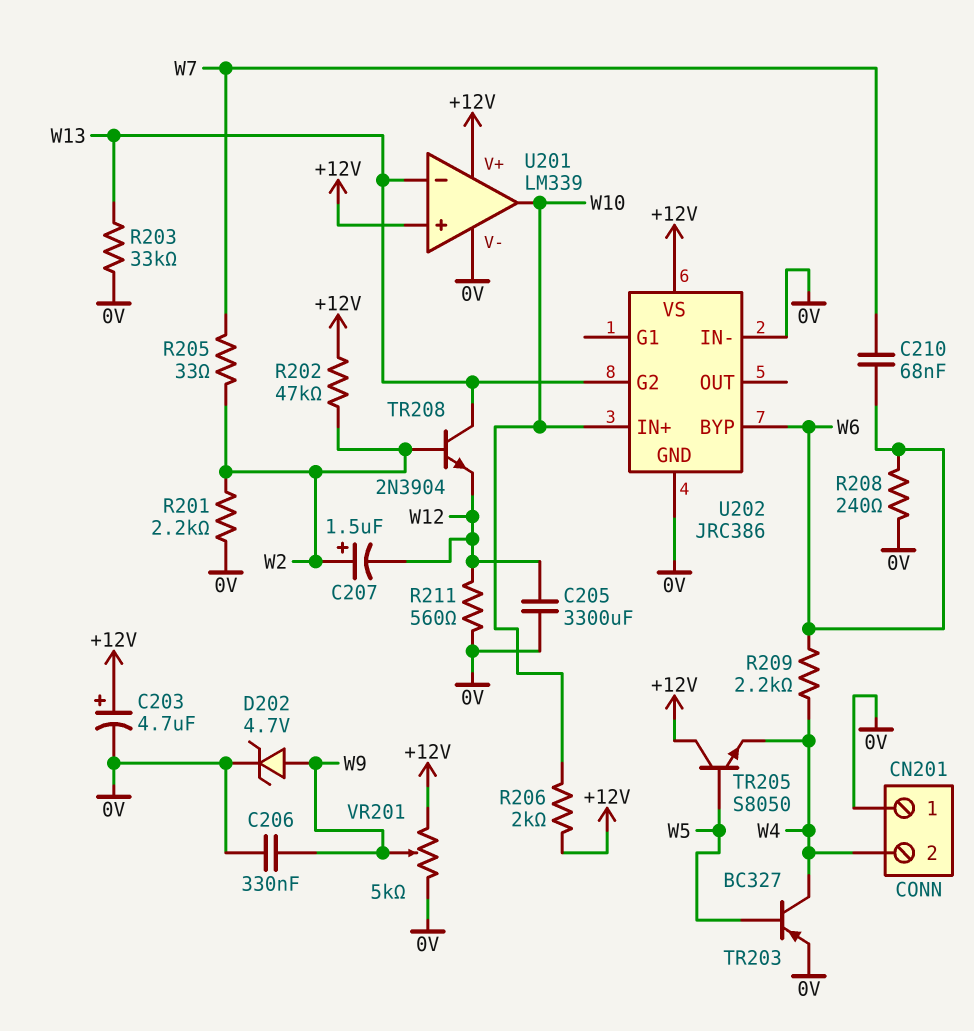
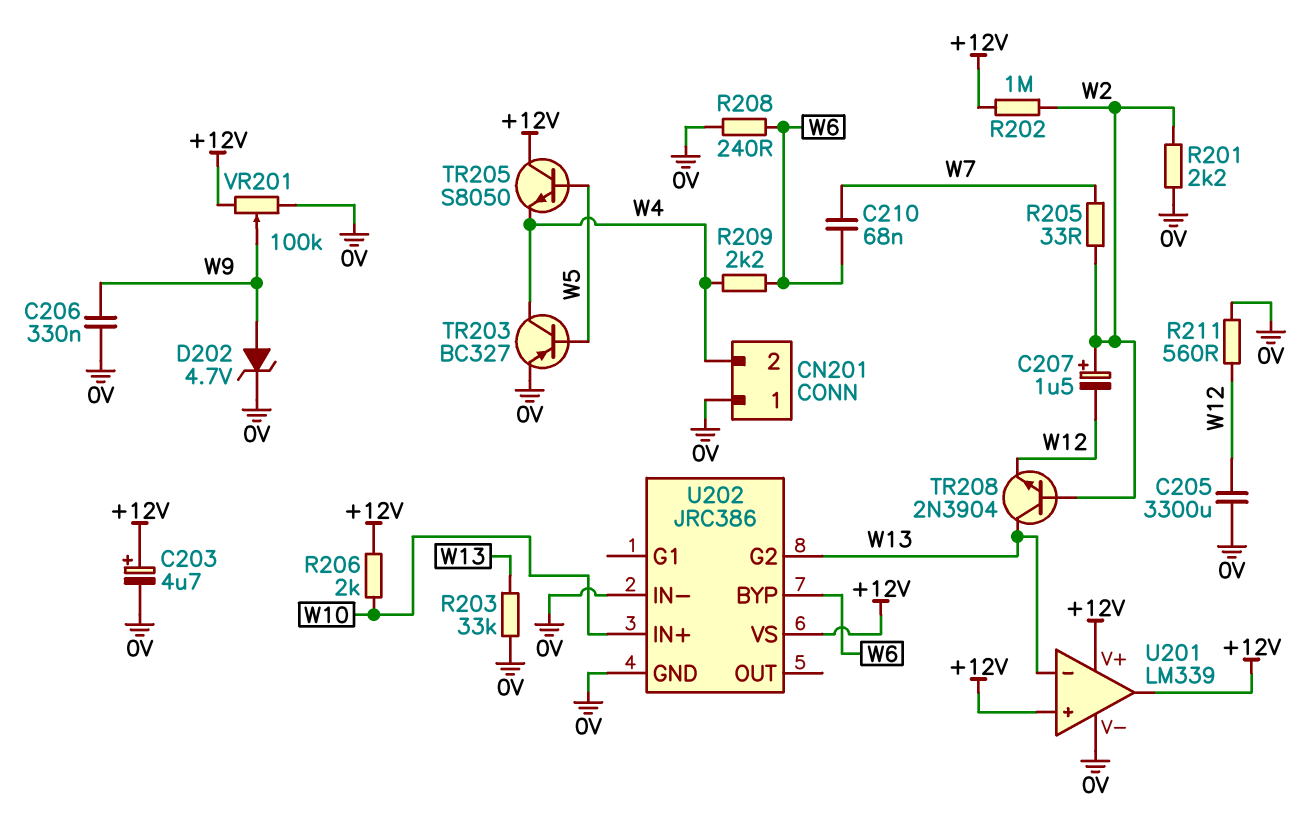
R202: 47k (+12V, W2) -> 1M (+12V, W2)
U201 pin out: W10 -> +12V
VR201: 5k (+12V, 0V, wiper W9) -> 100k (+12V, 0V, wiper W9)

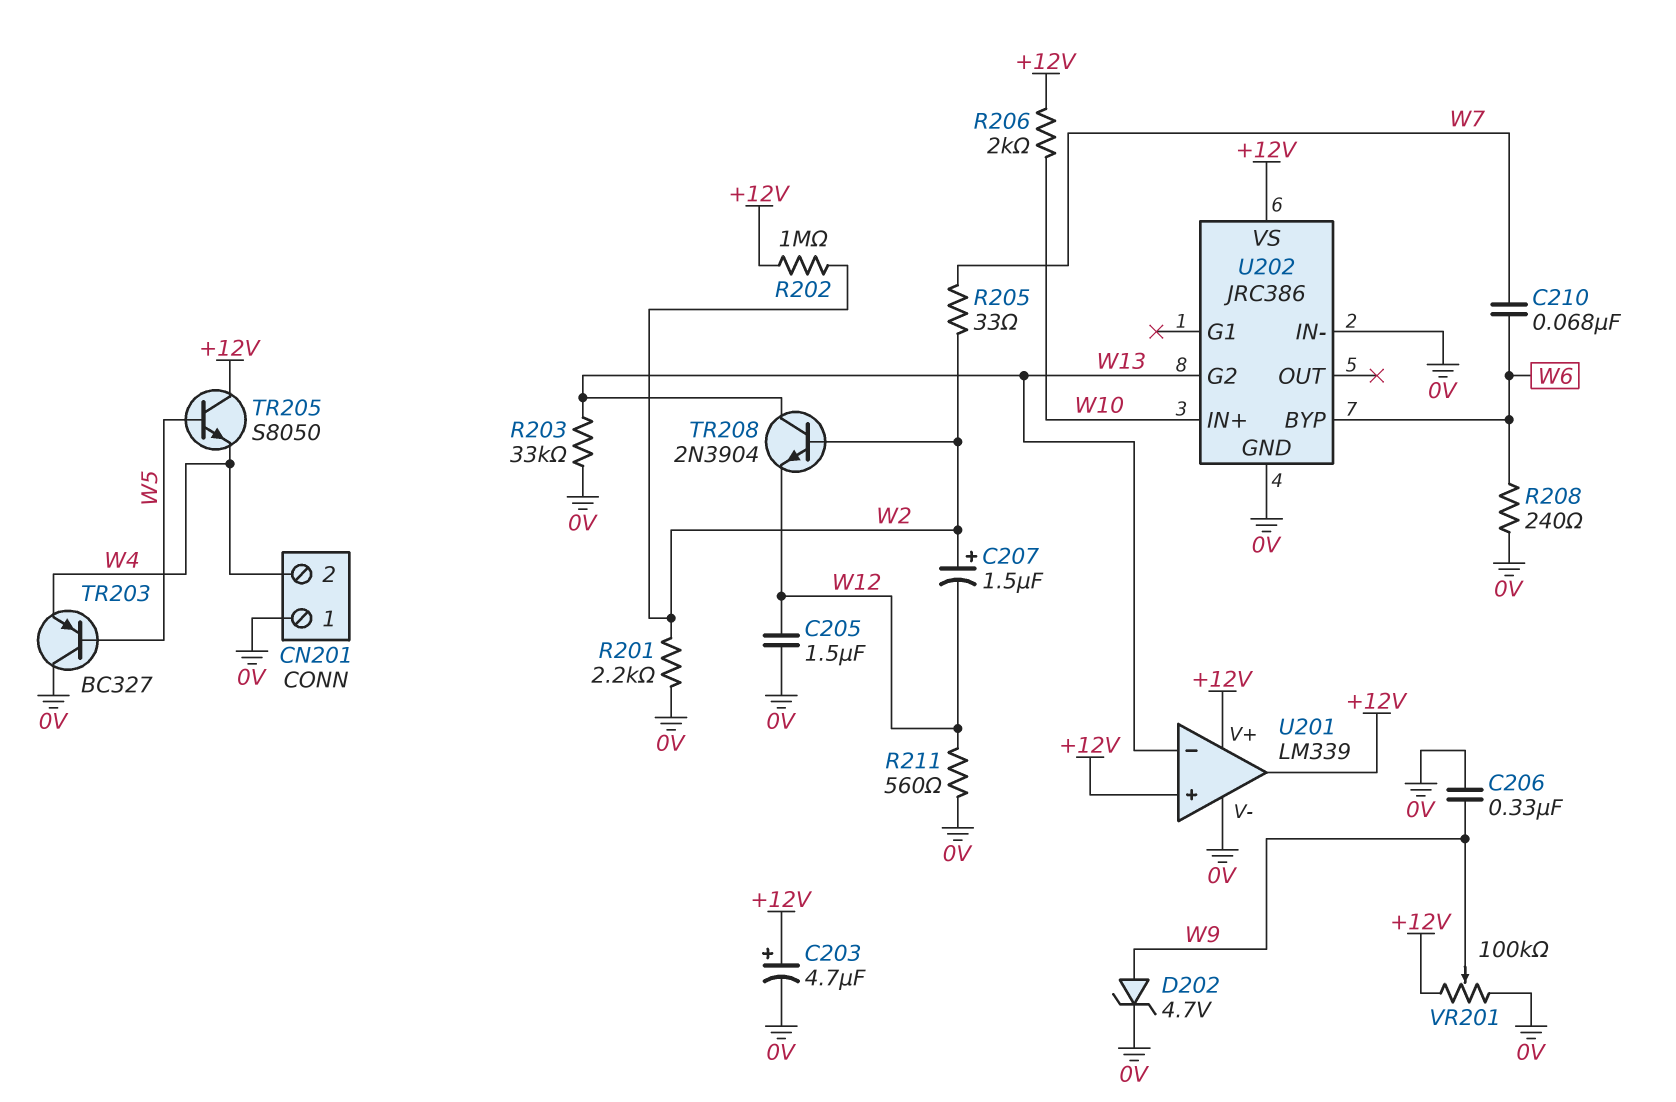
C205: 3300uF (0V, W12) -> 1.5uF (0V, W12)
R209: 2.2k (W4, W6) -> none
TR203: PNP BC327 (B W5, C W4, E 0V) -> PNP BC327 (B W5, C 0V, E W4)

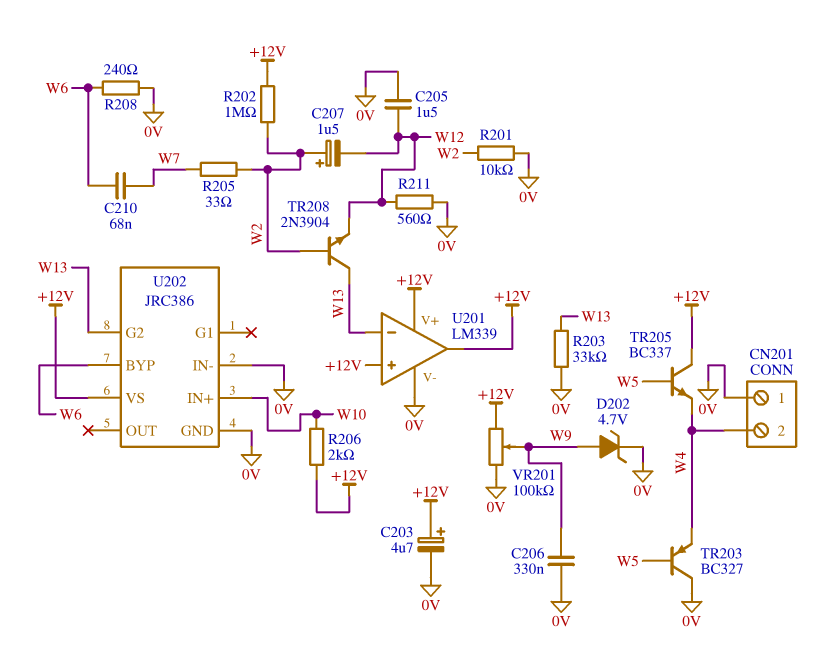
R201: 2.2k (0V, W2) -> 10k (0V, W2)
TR205: NPN S8050 (B W5, C +12V, E W4) -> NPN BC337 (B W5, C +12V, E W4)

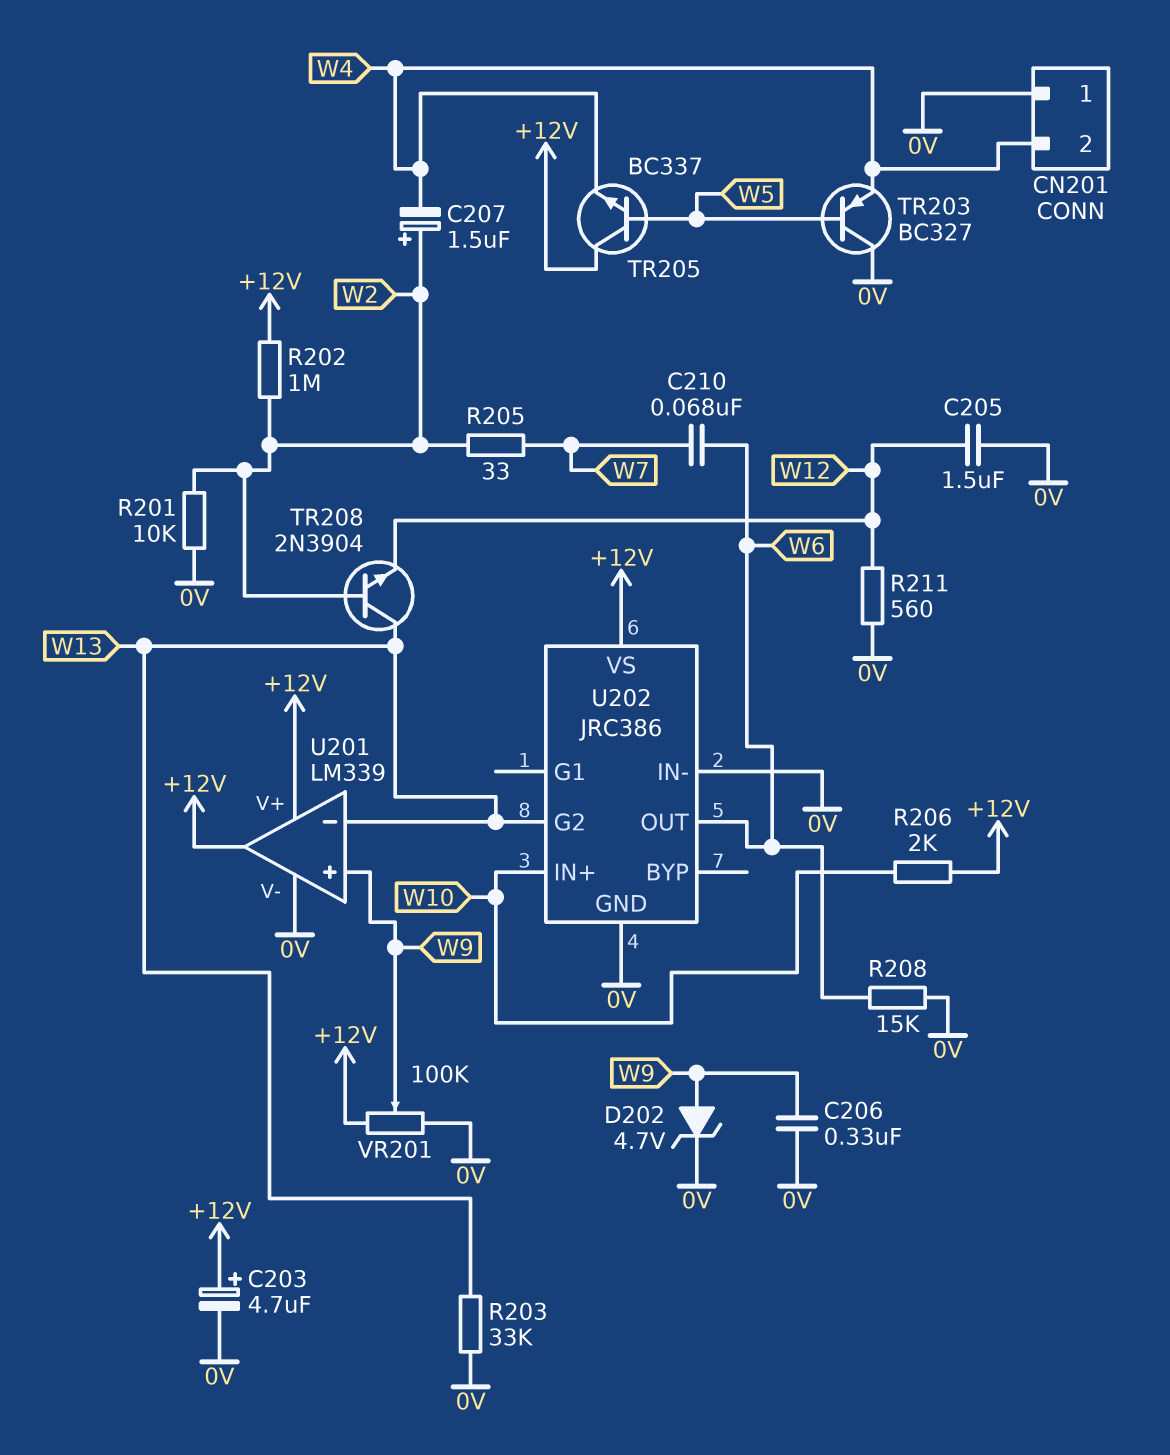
C207: 1.5uF (plus W2, minus W12) -> 1.5uF (plus W2, minus W4)
R208: 240 (0V, W6) -> 15k (0V, W6)
U201 pin in+: +12V -> W9
U202 pin BYP: W6 -> none
U202 pin OUT: none -> W6

